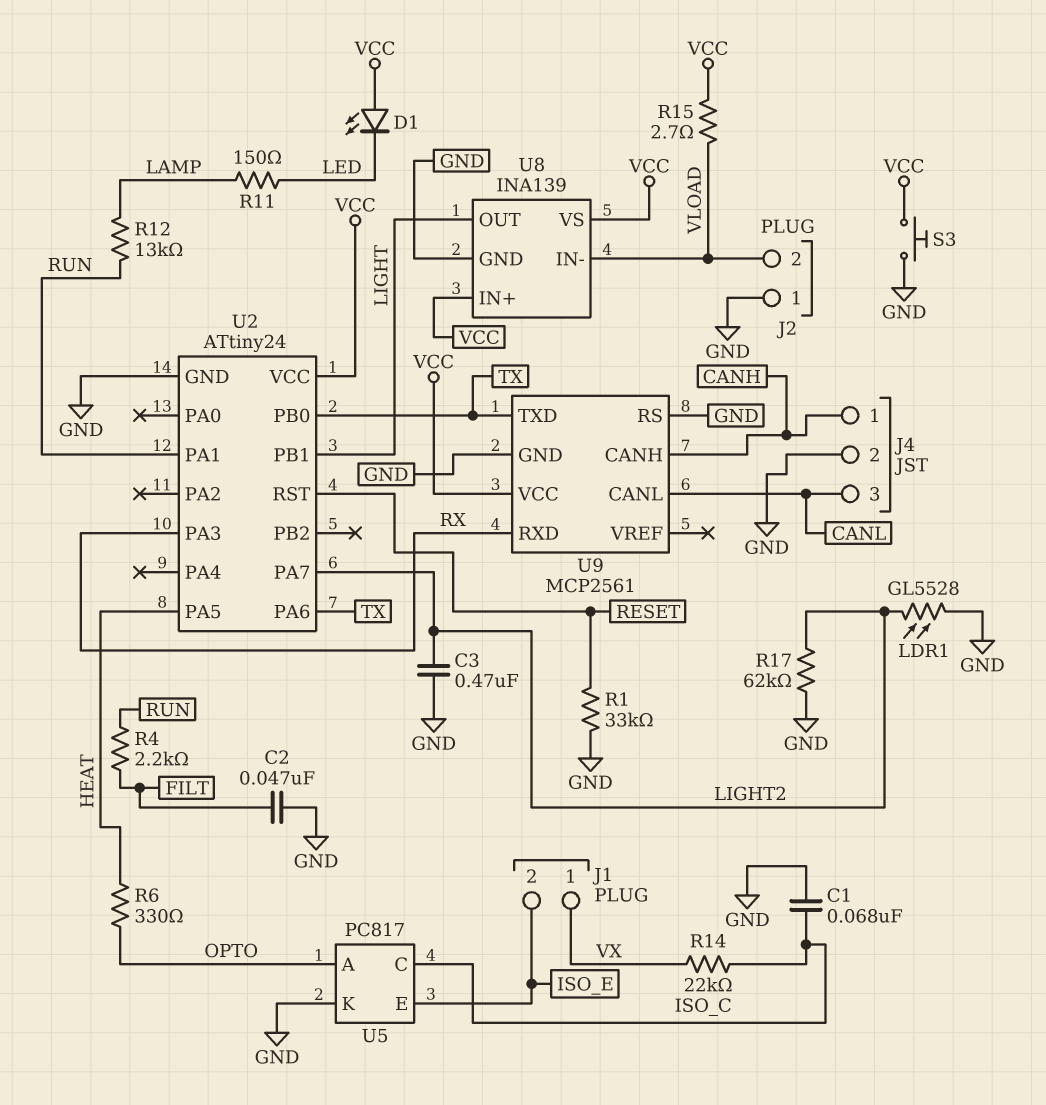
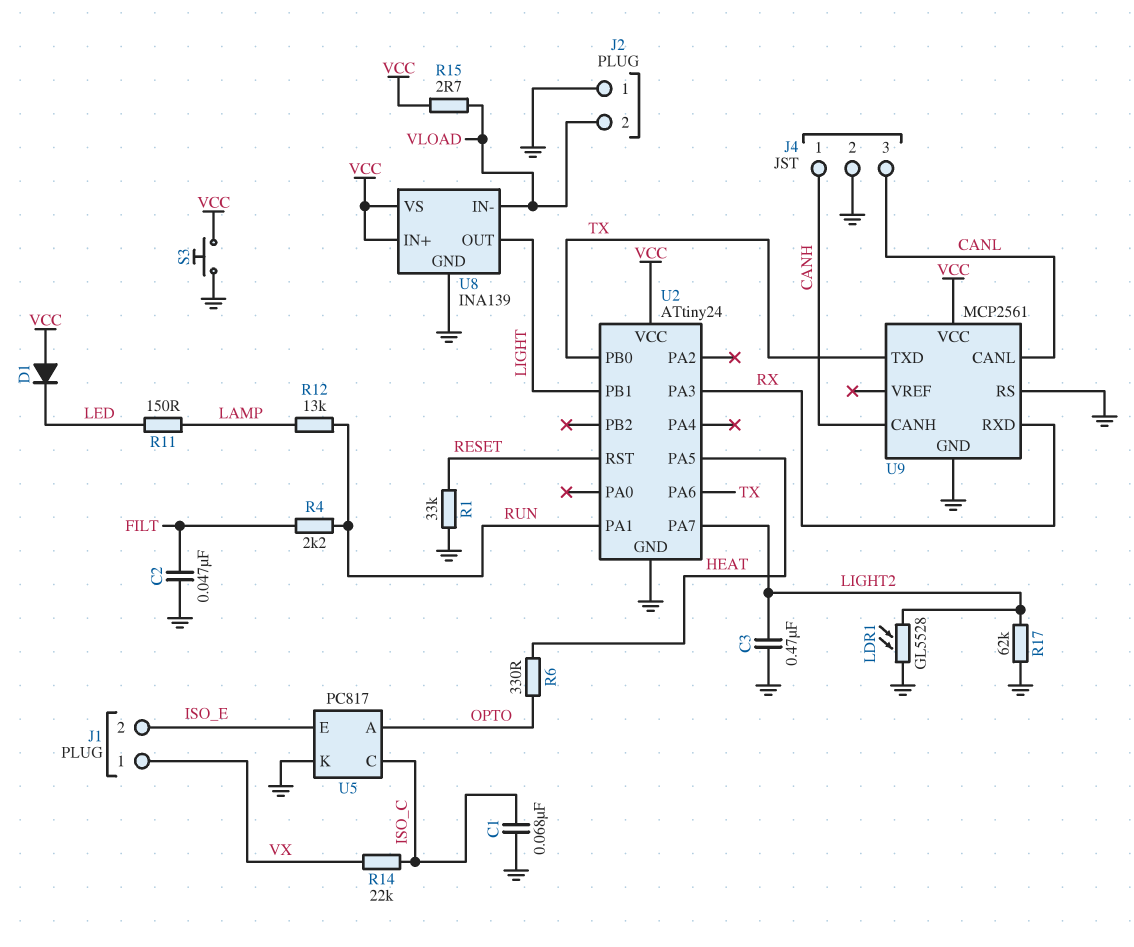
D1: LED (A VCC, K LED) -> diode (A VCC, K LED)

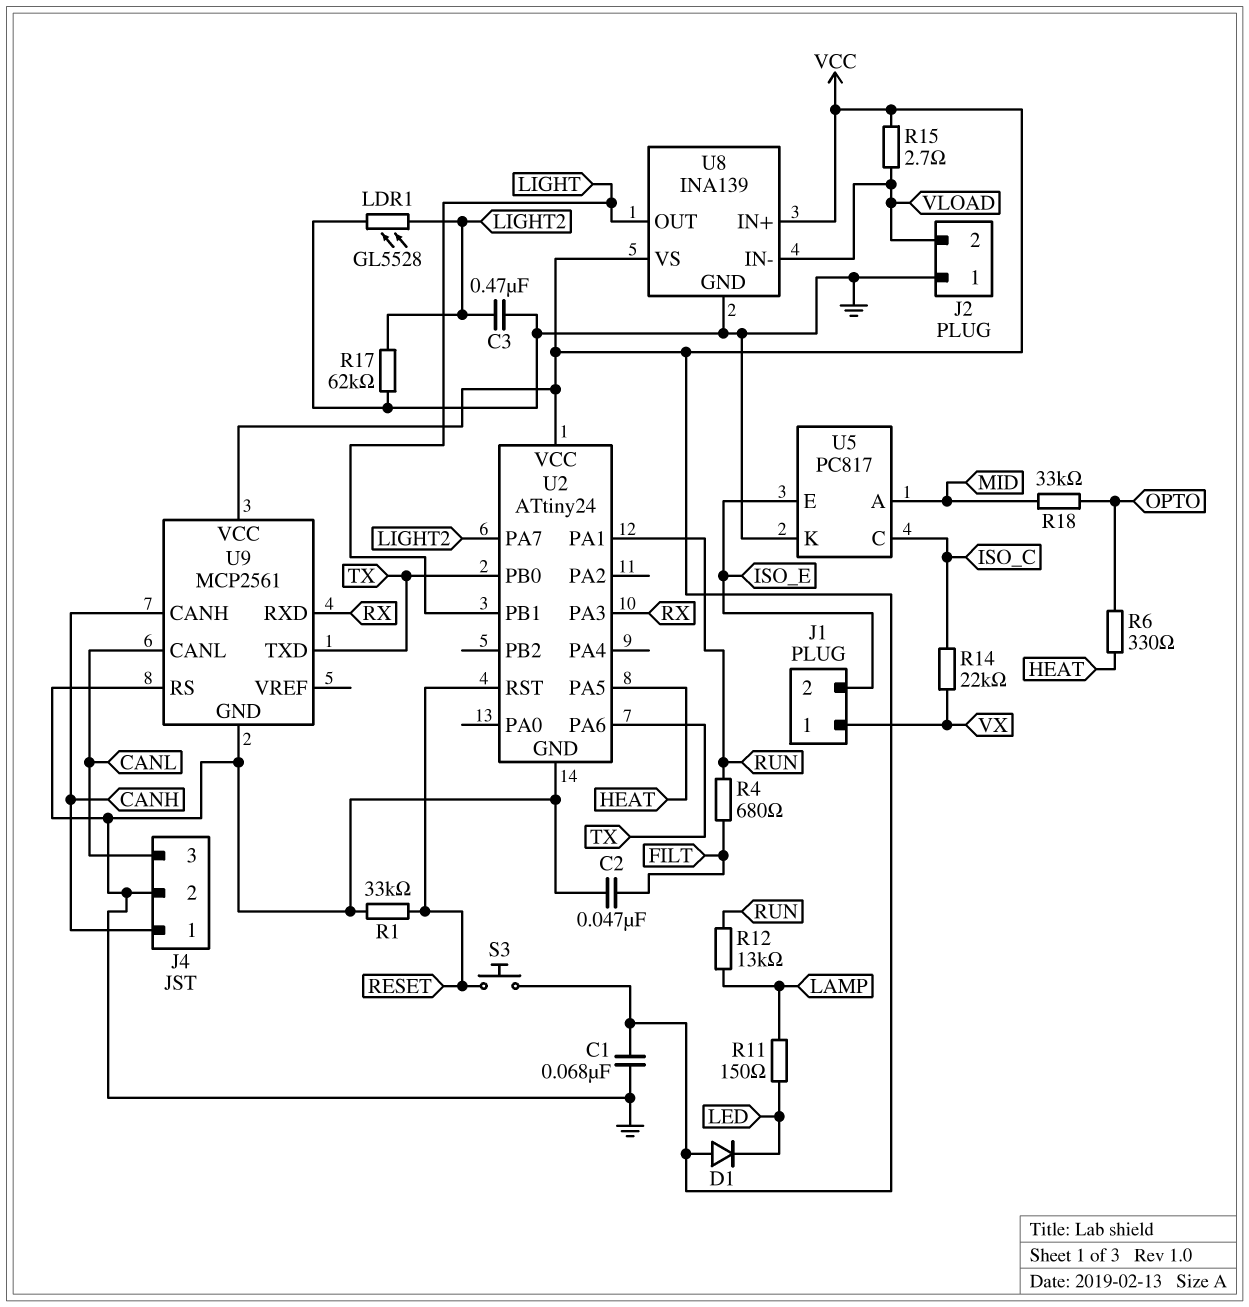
C1: 68nF (GND, ISO_C) -> 68nF (GND, VCC)
R4: 2.2k (FILT, RUN) -> 680 (FILT, RUN)
R18: none -> 33k (MID, OPTO)
S3: button (GND, VCC) -> button (RESET, VCC)
U5 pin A: OPTO -> MID

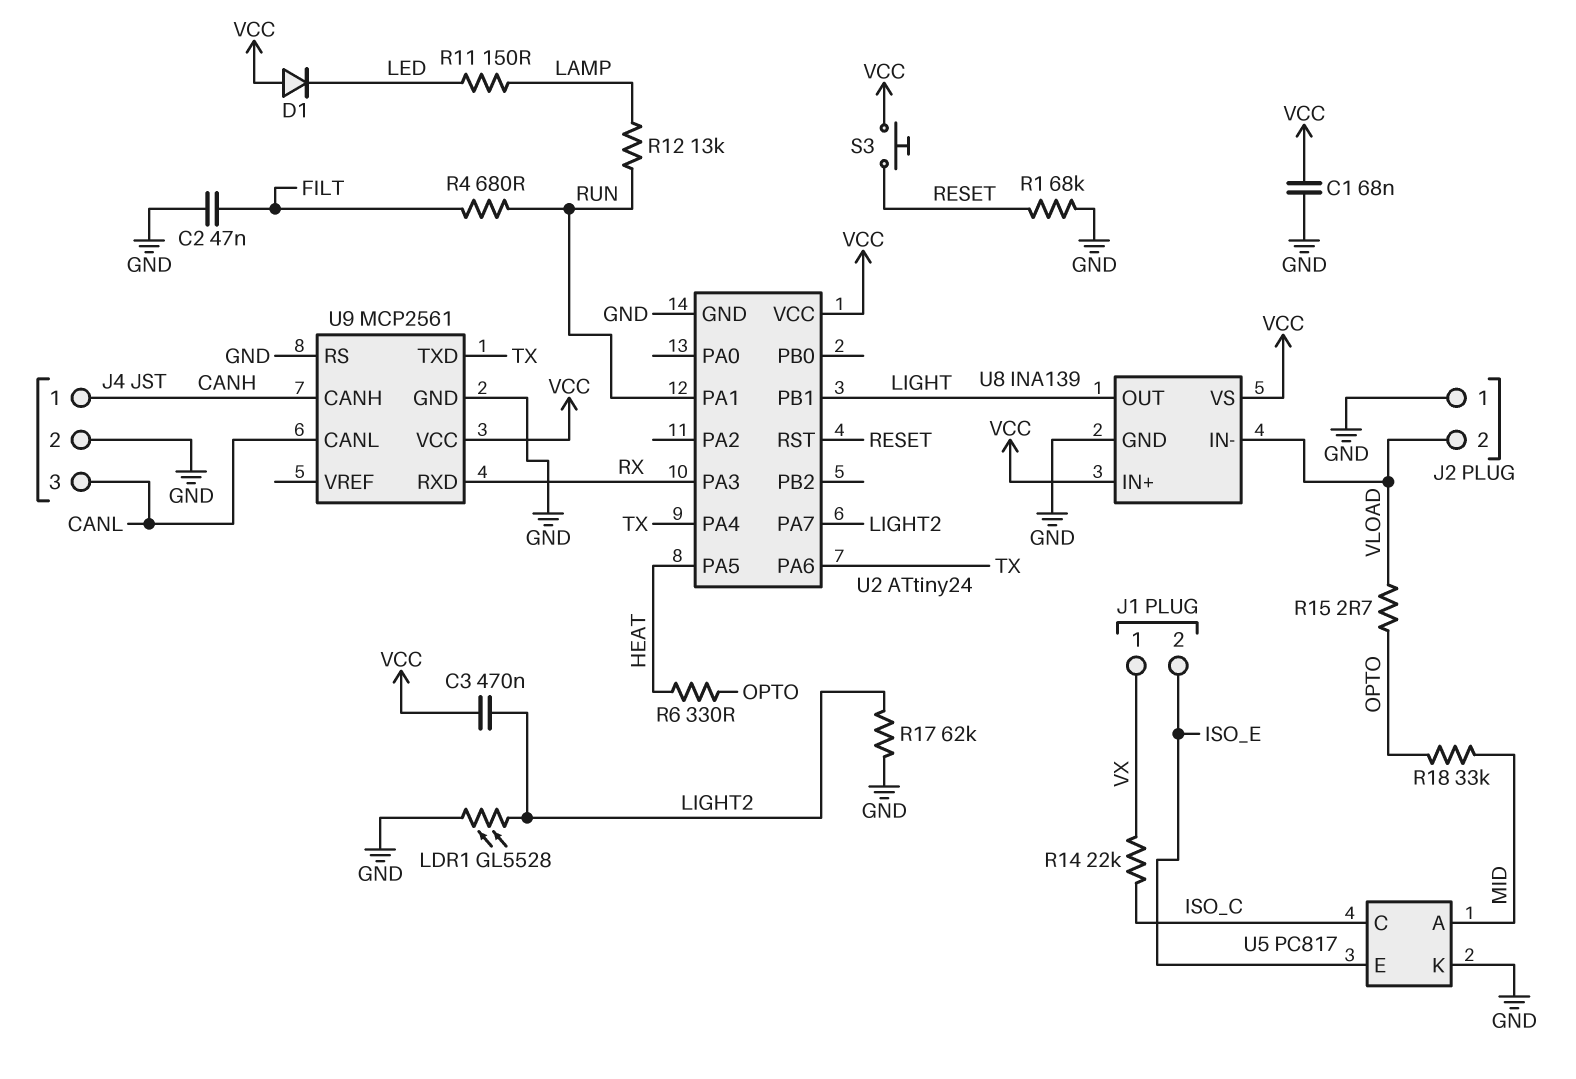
C3: 470nF (GND, LIGHT2) -> 470nF (LIGHT2, VCC)
R1: 33k (GND, RESET) -> 68k (GND, RESET)
R15: 2.7 (VCC, VLOAD) -> 2.7 (OPTO, VLOAD)
U2 pin PA4: none -> TX
U2 pin PB0: TX -> none

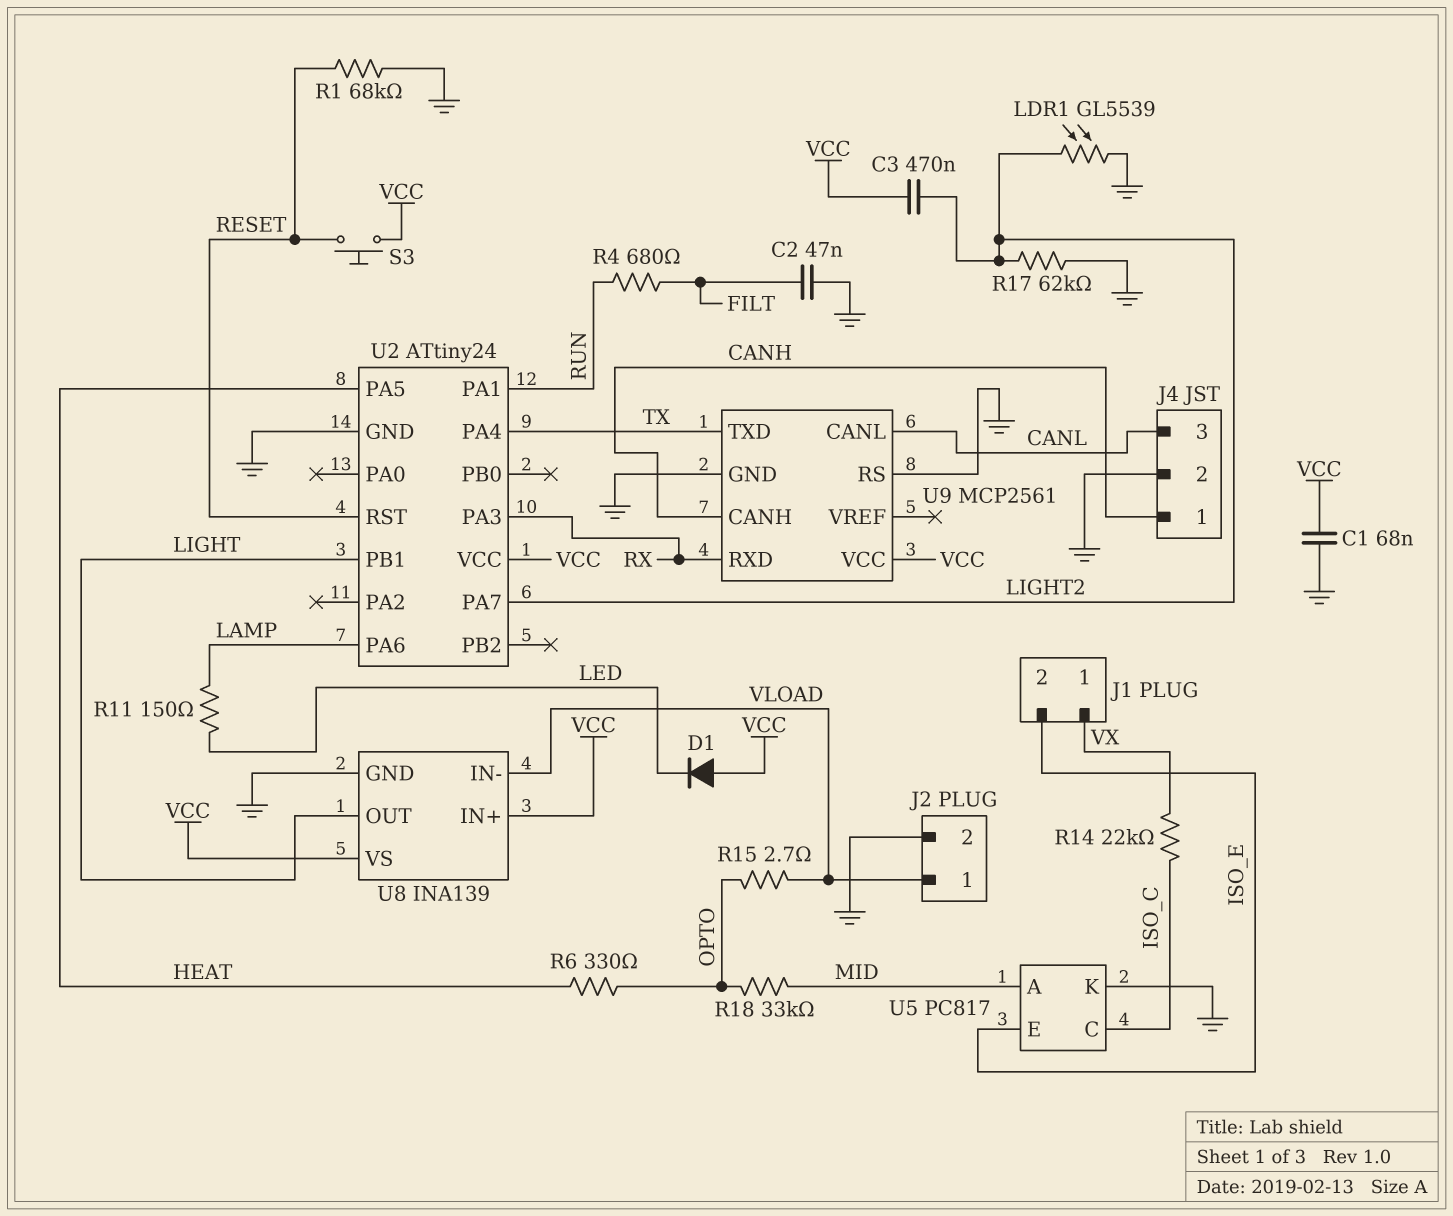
J2 pin 1: GND -> VLOAD
J2 pin 2: VLOAD -> GND
LDR1: GL5528 (GND, LIGHT2) -> GL5539 (GND, LIGHT2)
R12: 13k (LAMP, RUN) -> none
U2 pin PA6: TX -> LAMP

